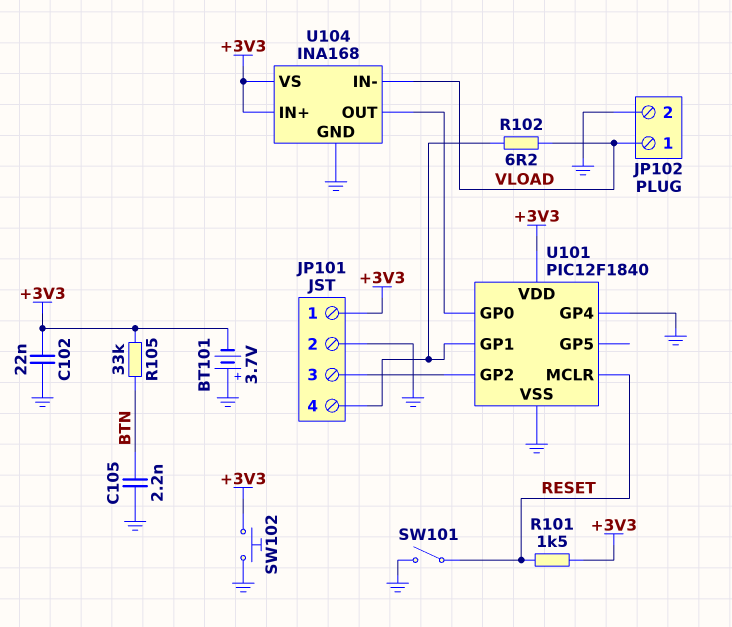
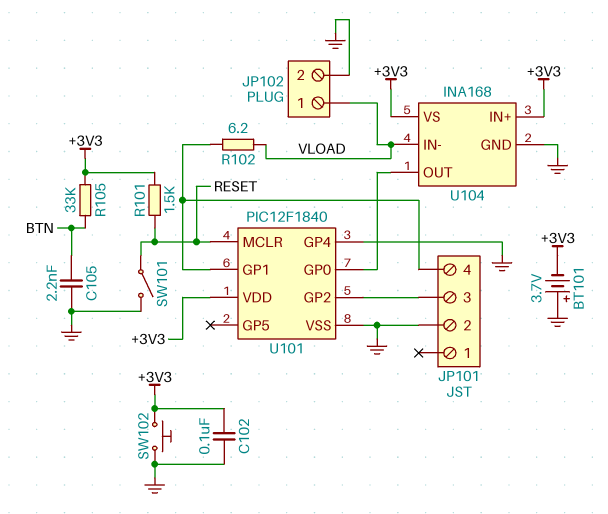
C102: 22nF (+3V3, GND) -> 100nF (+3V3, GND)
JP101 pin 1: +3V3 -> none

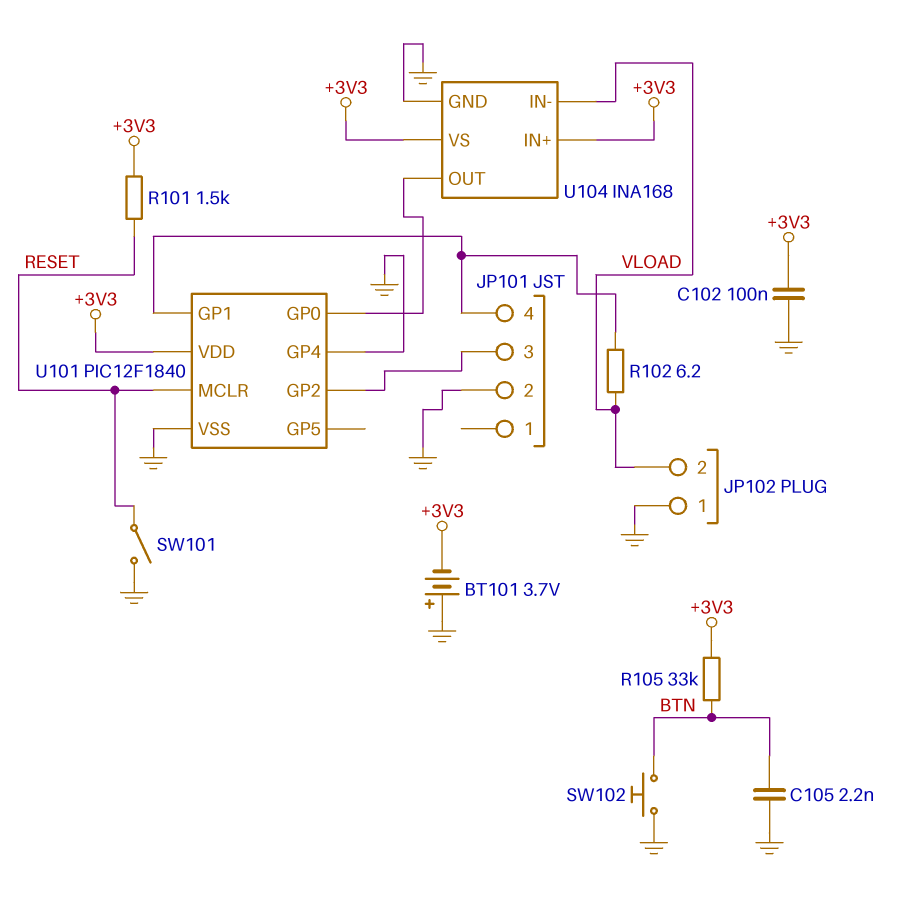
JP102 pin 1: VLOAD -> GND
JP102 pin 2: GND -> VLOAD
SW102: button (+3V3, GND) -> button (BTN, GND)

